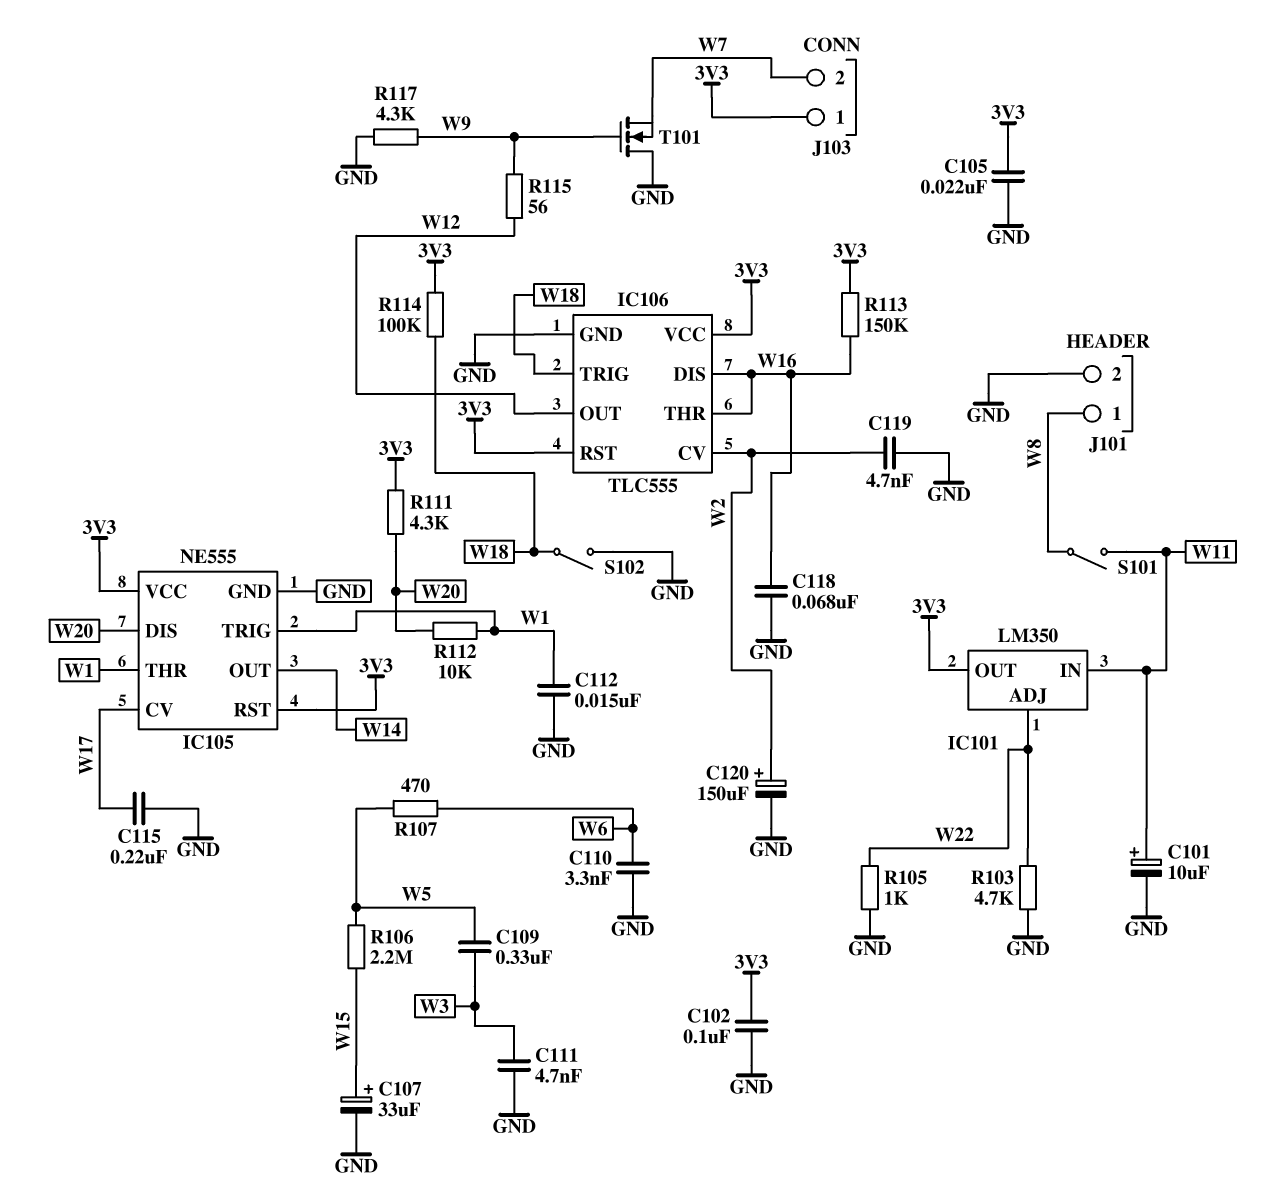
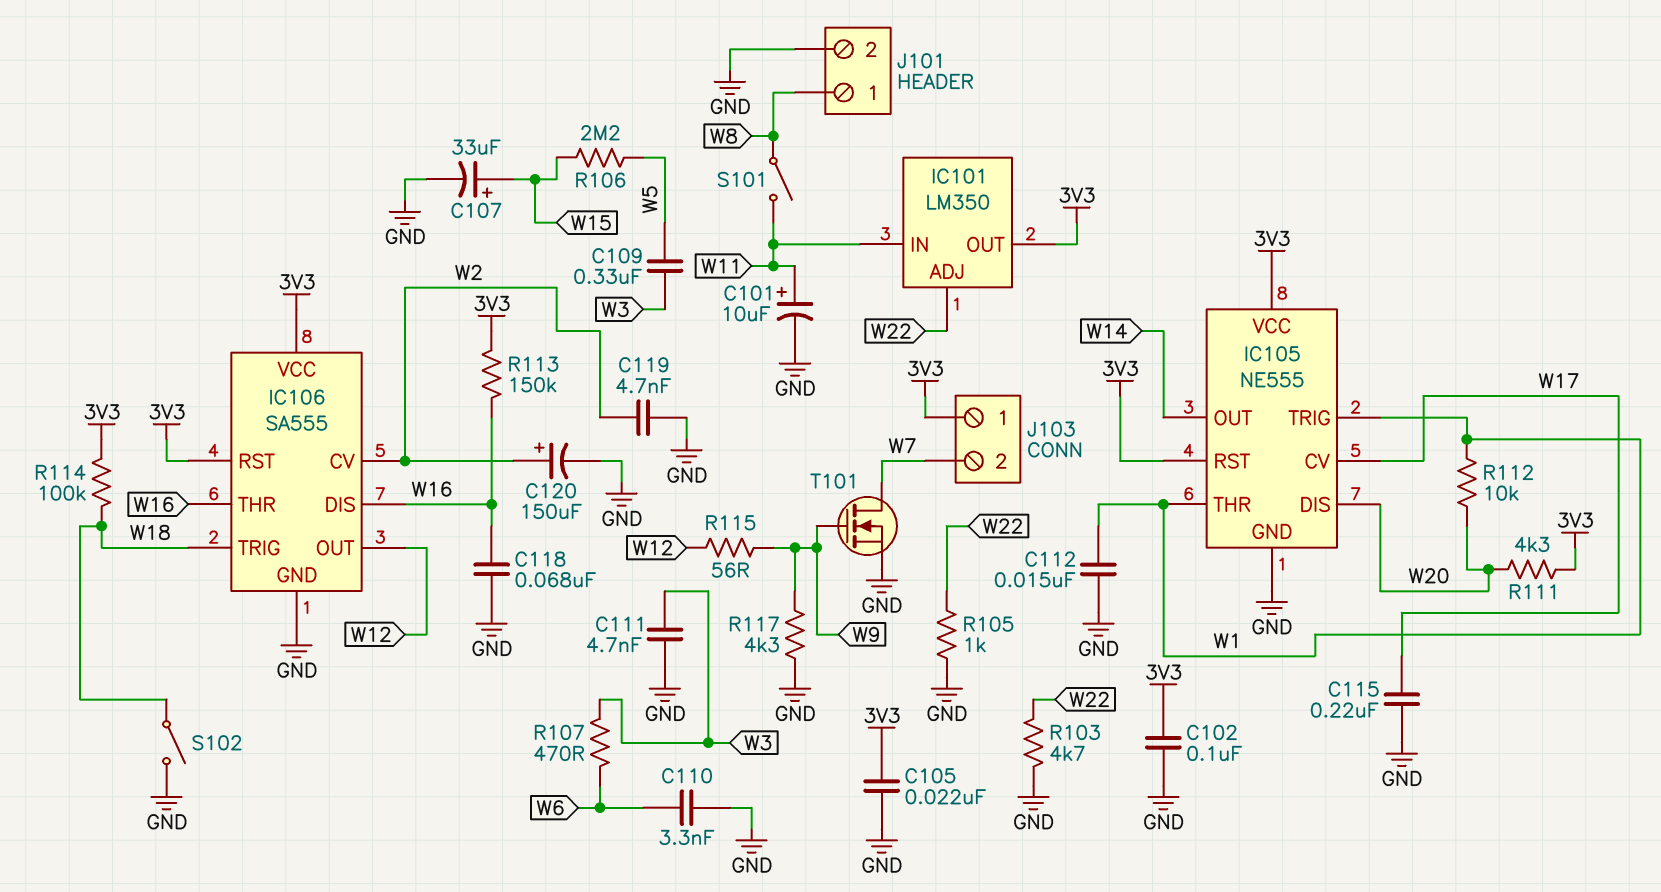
IC106: TLC555 -> SA555
R107: 470 (W5, W6) -> 470 (W3, W6)
T101: NMOS (G W9, D GND, S W7) -> NMOS (G W9, D W7, S GND)

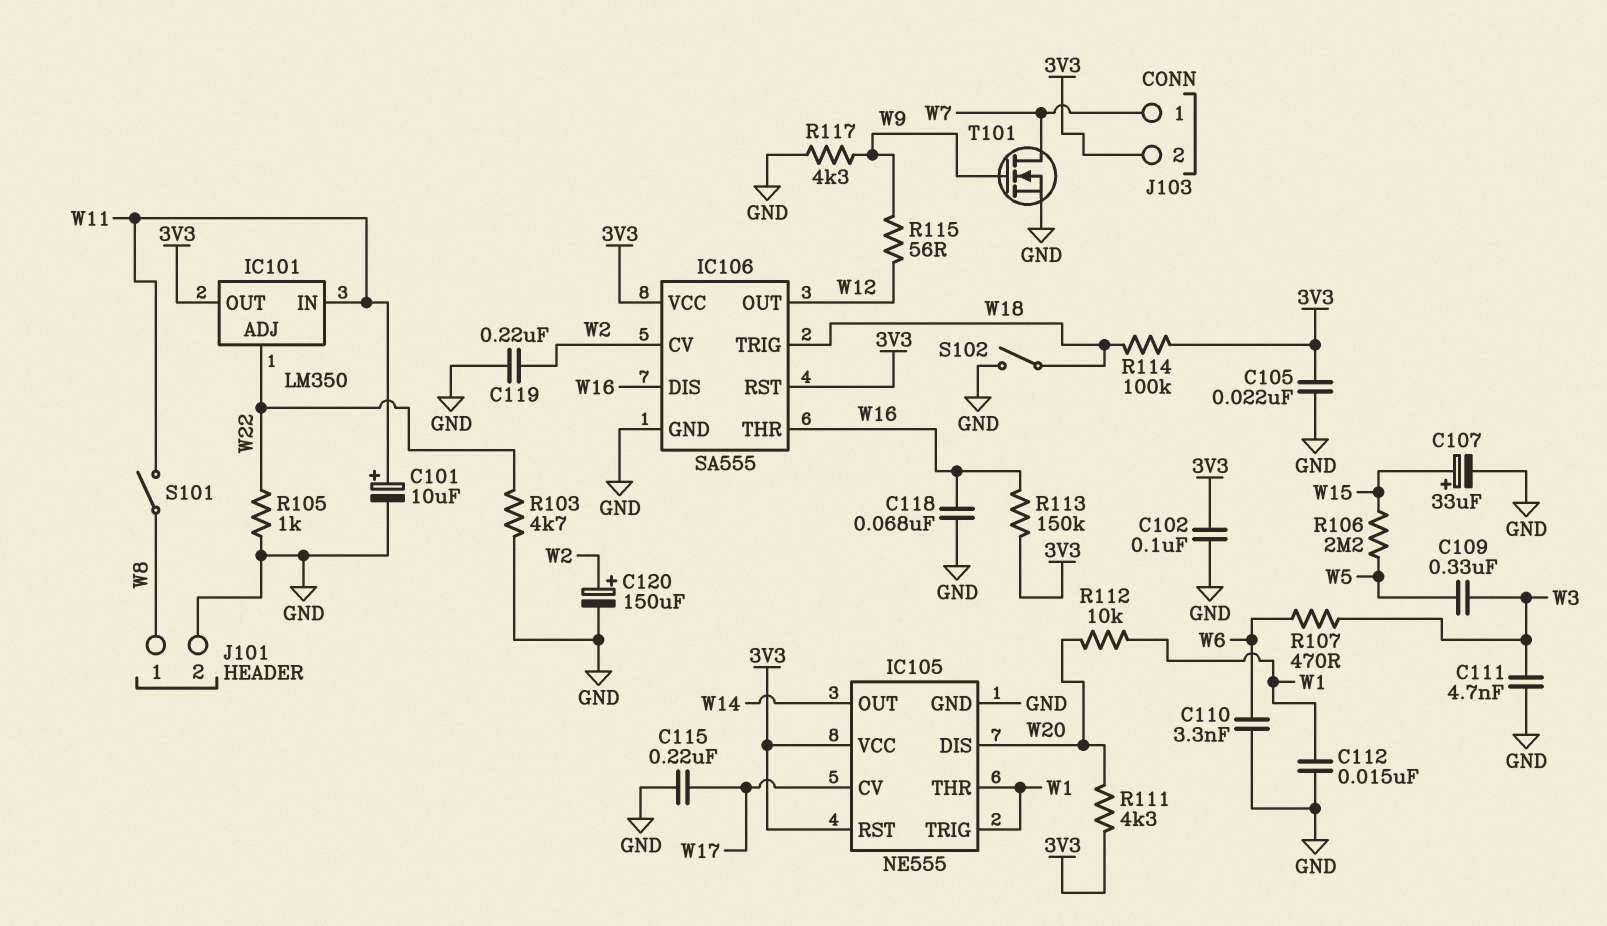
C119: 4.7nF (GND, W2) -> 220nF (GND, W2)
J103 pin 1: 3V3 -> W7
J103 pin 2: W7 -> 3V3

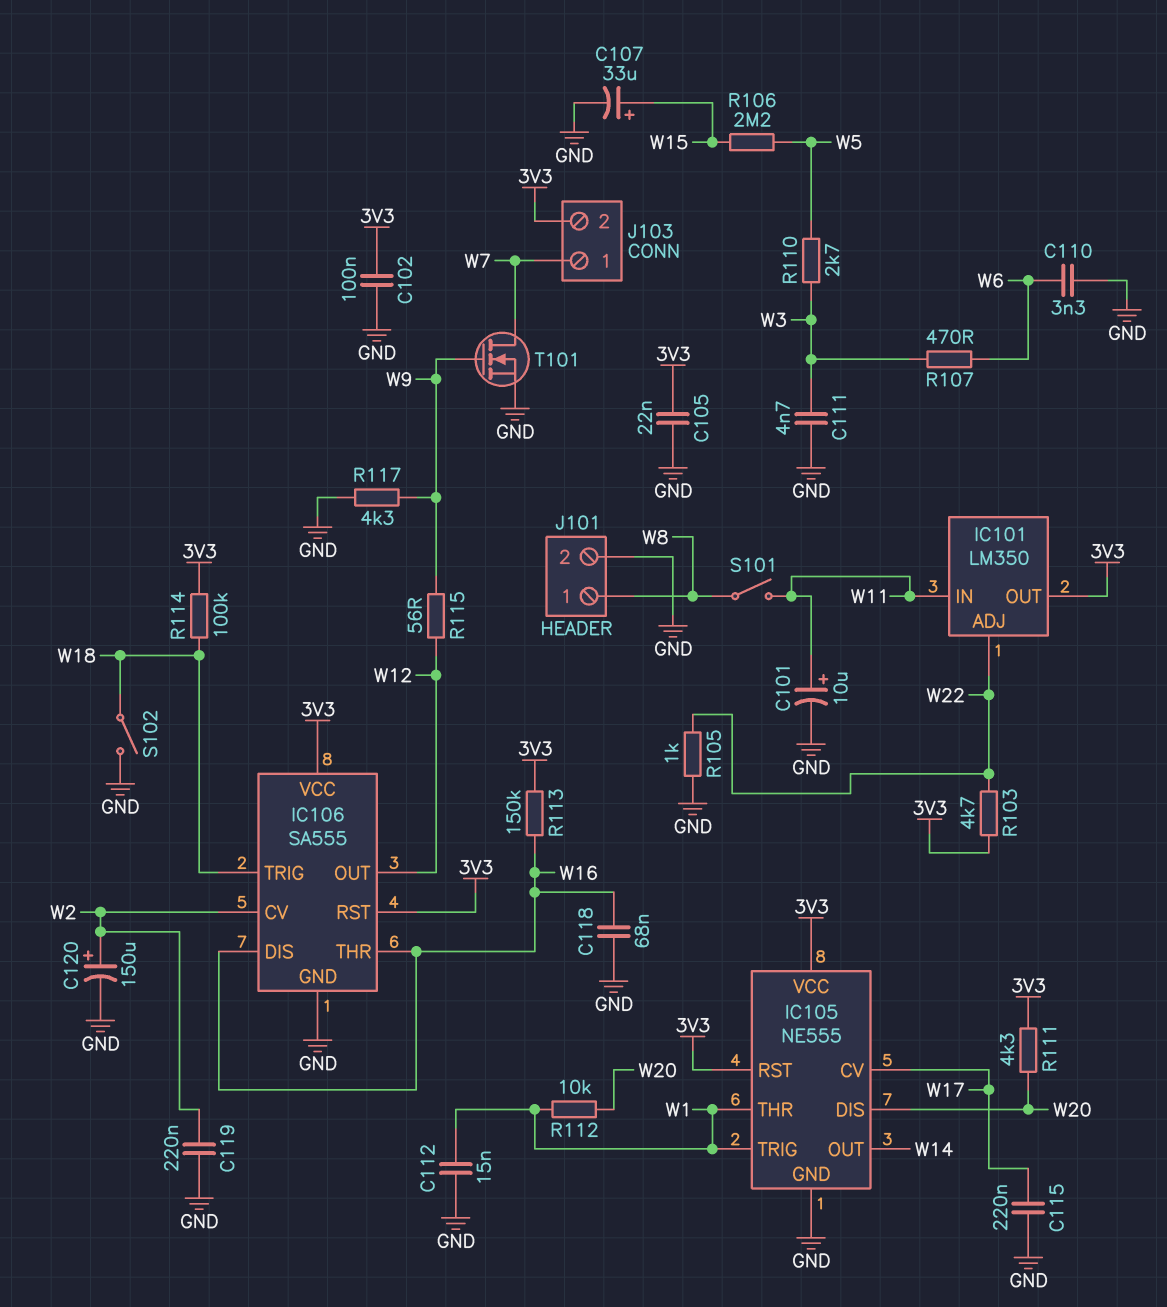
C109: 330nF (W3, W5) -> none
R103: 4.7k (GND, W22) -> 4.7k (3V3, W22)
R110: none -> 2.7k (W3, W5)

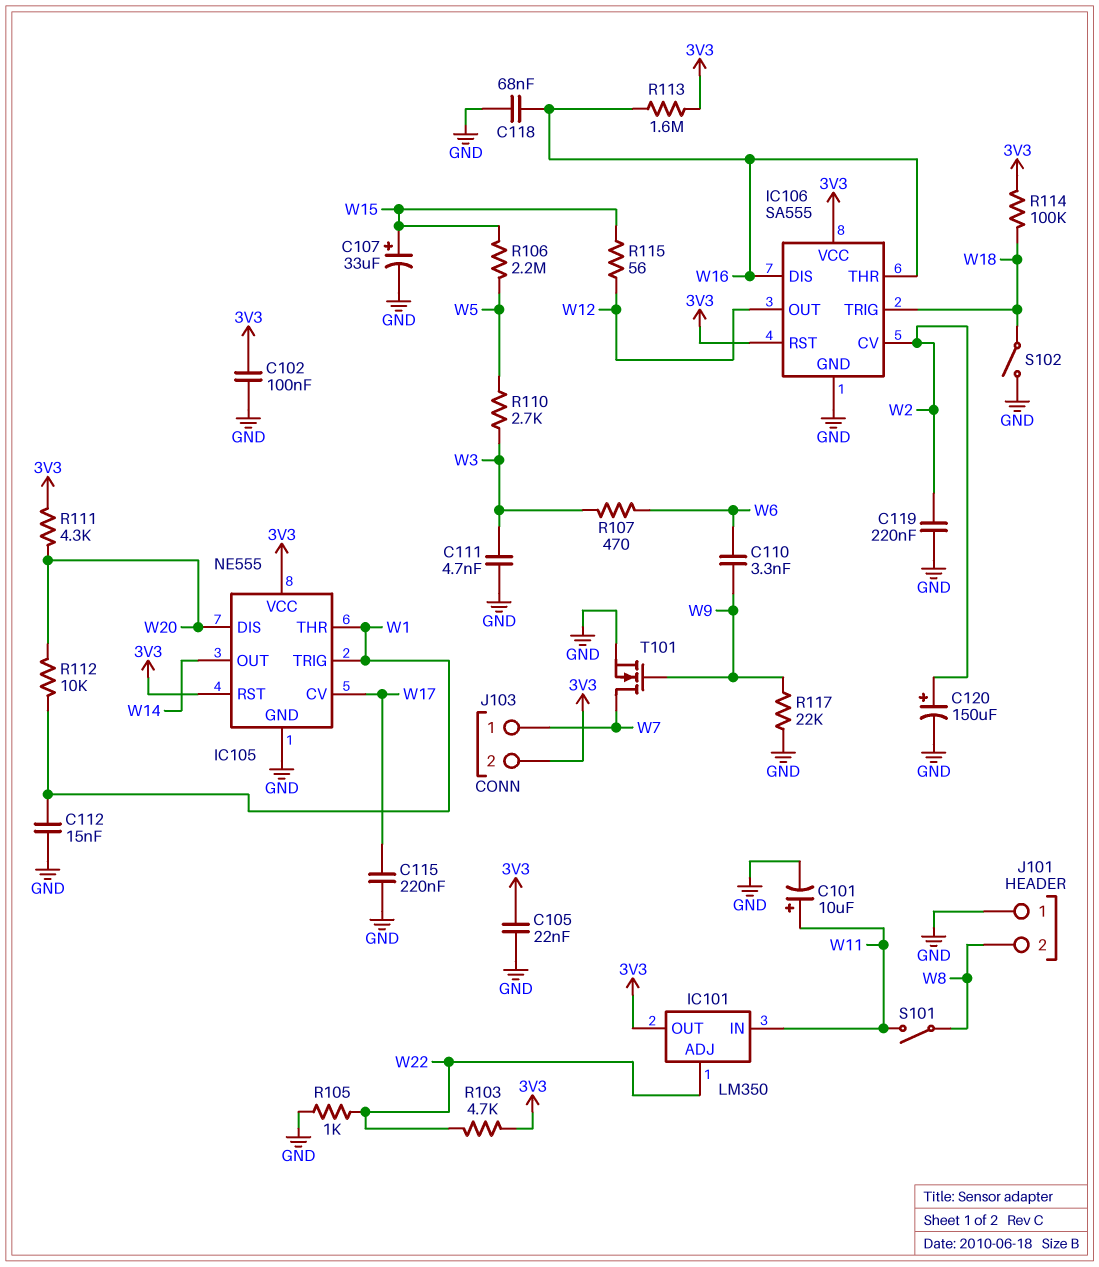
C110: 3.3nF (GND, W6) -> 3.3nF (W6, W9)
J101 pin 1: W8 -> GND
J101 pin 2: GND -> W8
R113: 150k (3V3, W16) -> 1.6M (3V3, W16)
R115: 56 (W9, W12) -> 56 (W12, W15)
R117: 4.3k (GND, W9) -> 22k (GND, W9)

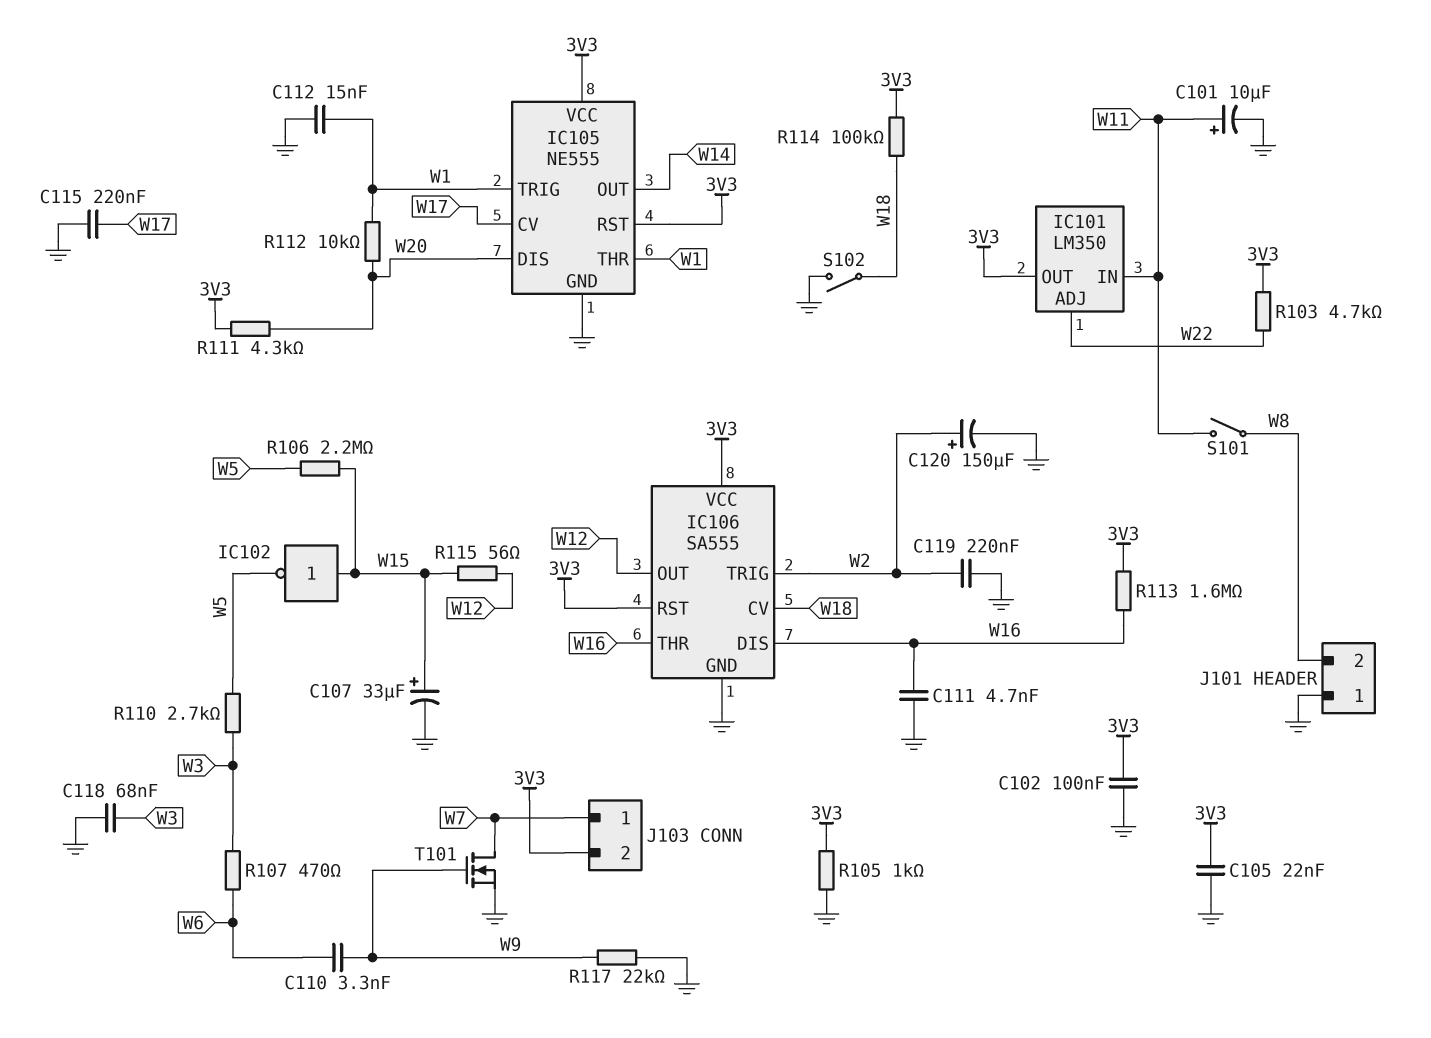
C111: 4.7nF (GND, W3) -> 4.7nF (GND, W16)
C118: 68nF (GND, W16) -> 68nF (GND, W3)
IC102: none -> NOT (in W15, out W5)
IC106 pin CV: W2 -> W18
IC106 pin TRIG: W18 -> W2
R105: 1k (GND, W22) -> 1k (3V3, GND)

